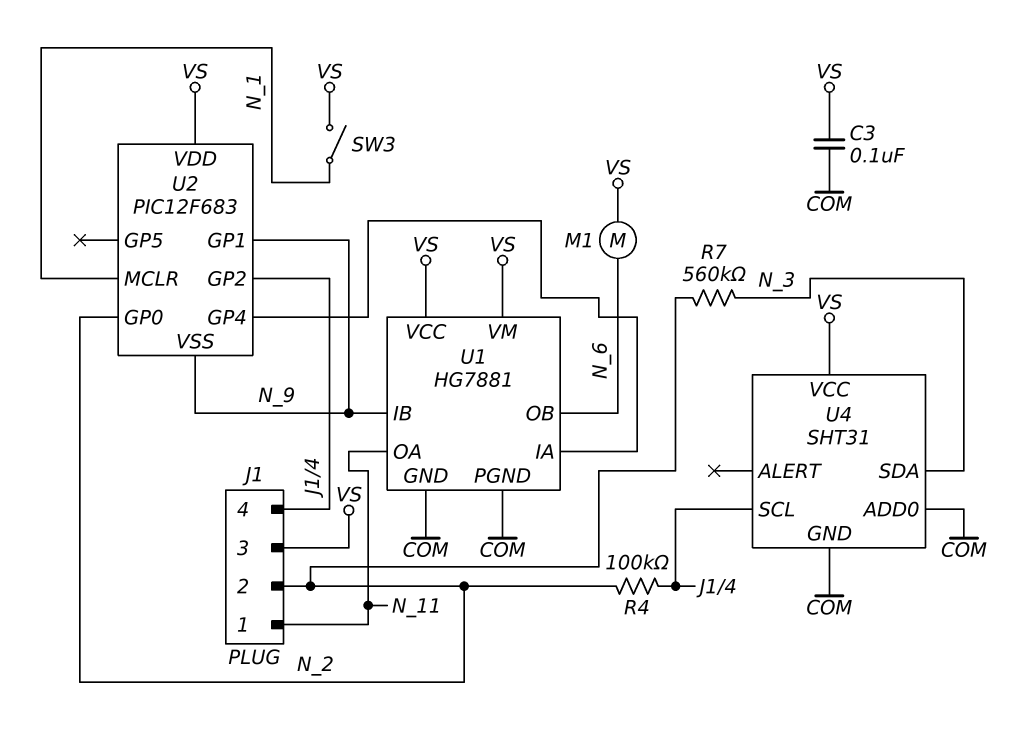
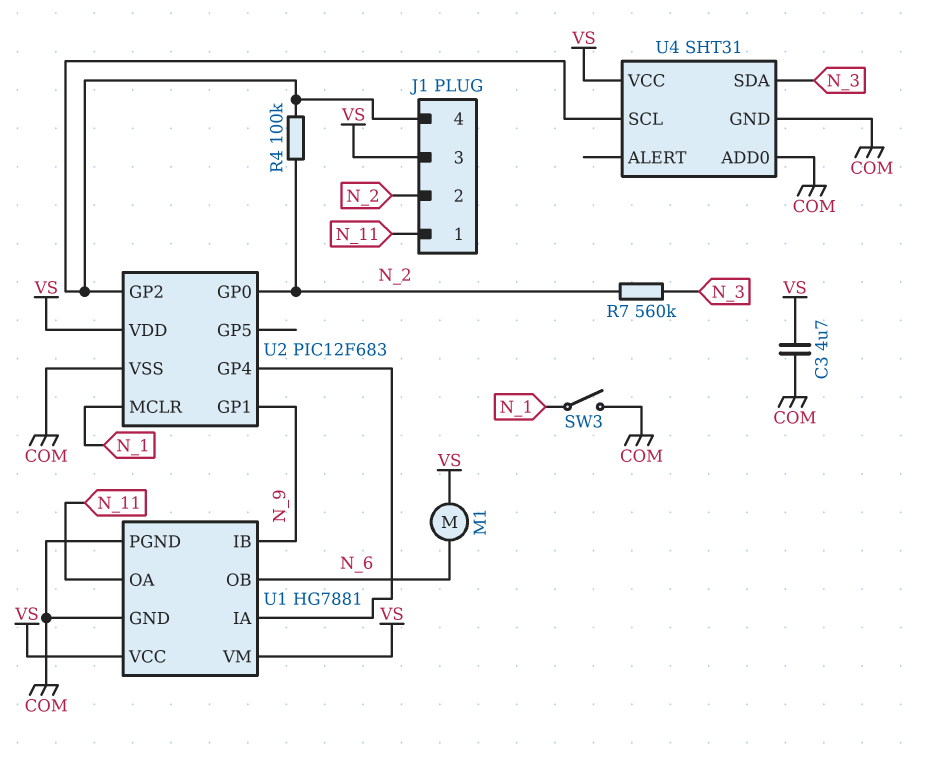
C3: 100nF (COM, VS) -> 4.7uF (COM, VS)
SW3: switch (N_1, VS) -> switch (COM, N_1)
U2 pin VSS: N_9 -> COM

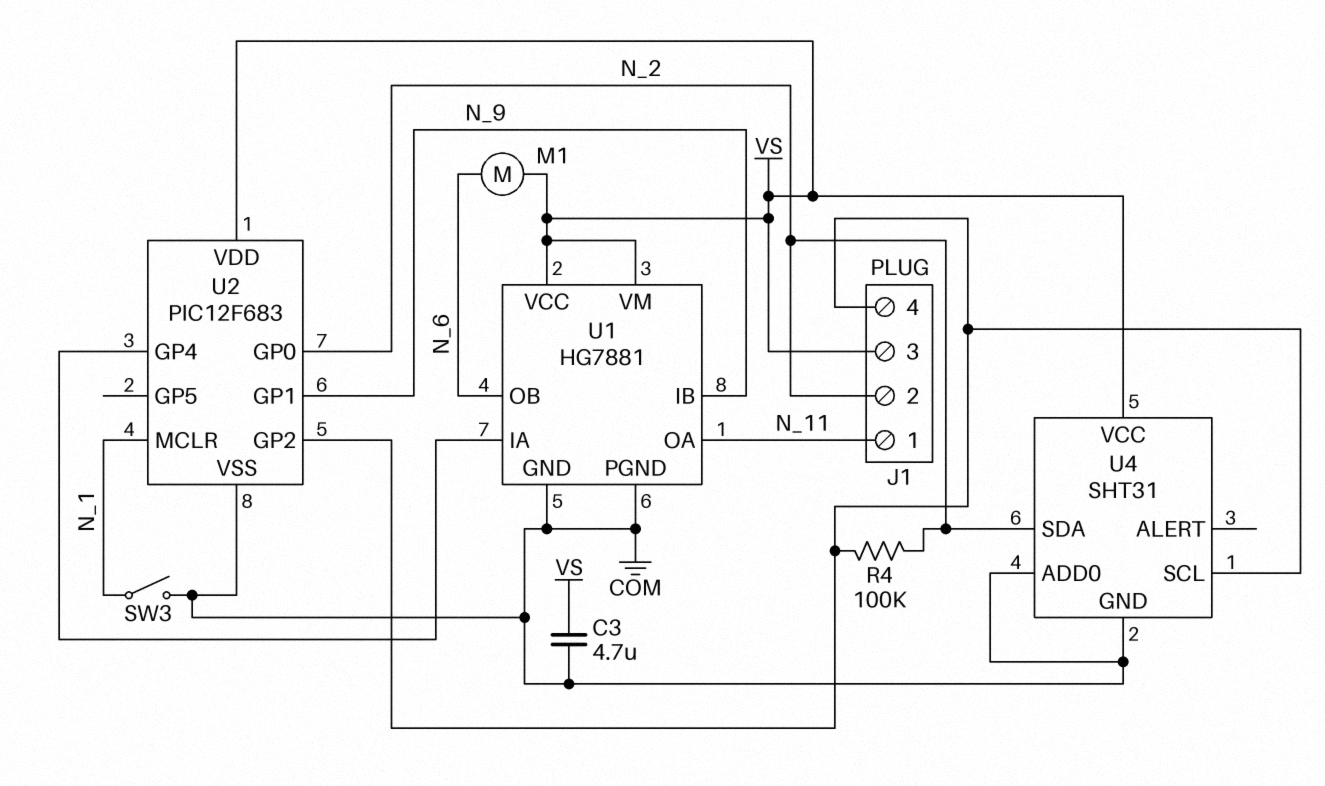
R7: 560k (N_2, N_3) -> none
U4 pin SDA: N_3 -> N_2

